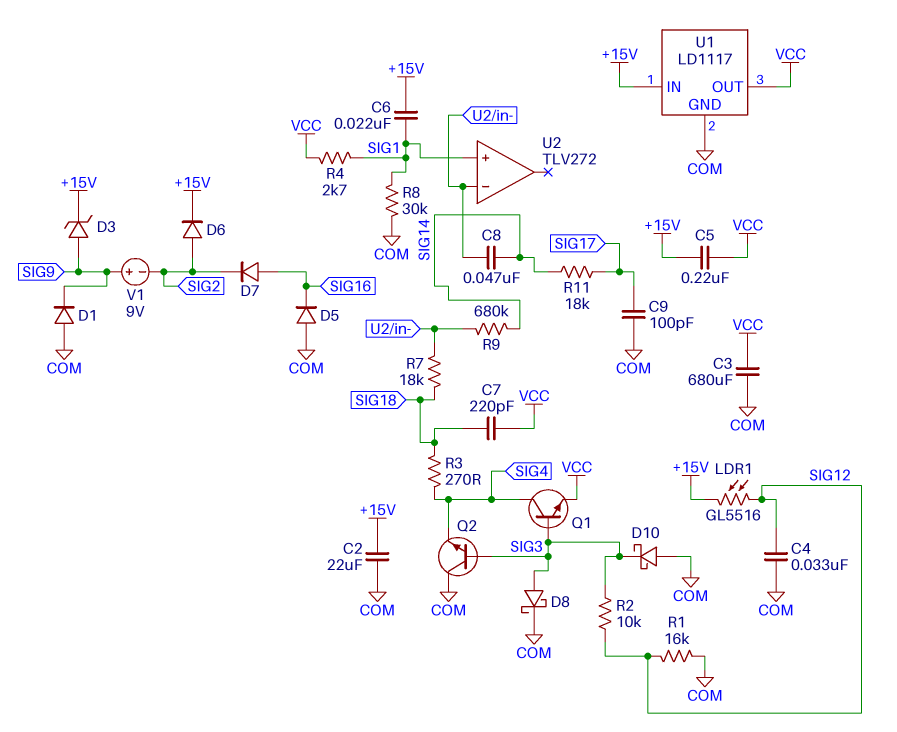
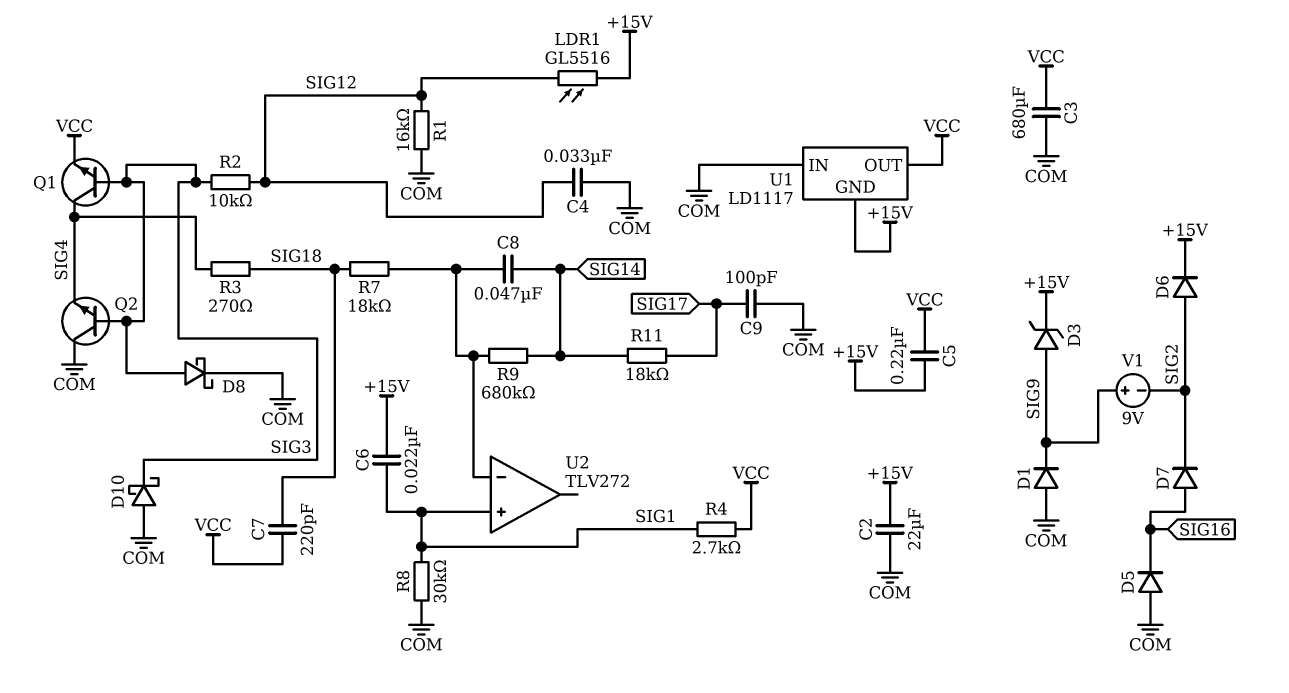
U1 pin GND: COM -> +15V
U1 pin IN: +15V -> COM

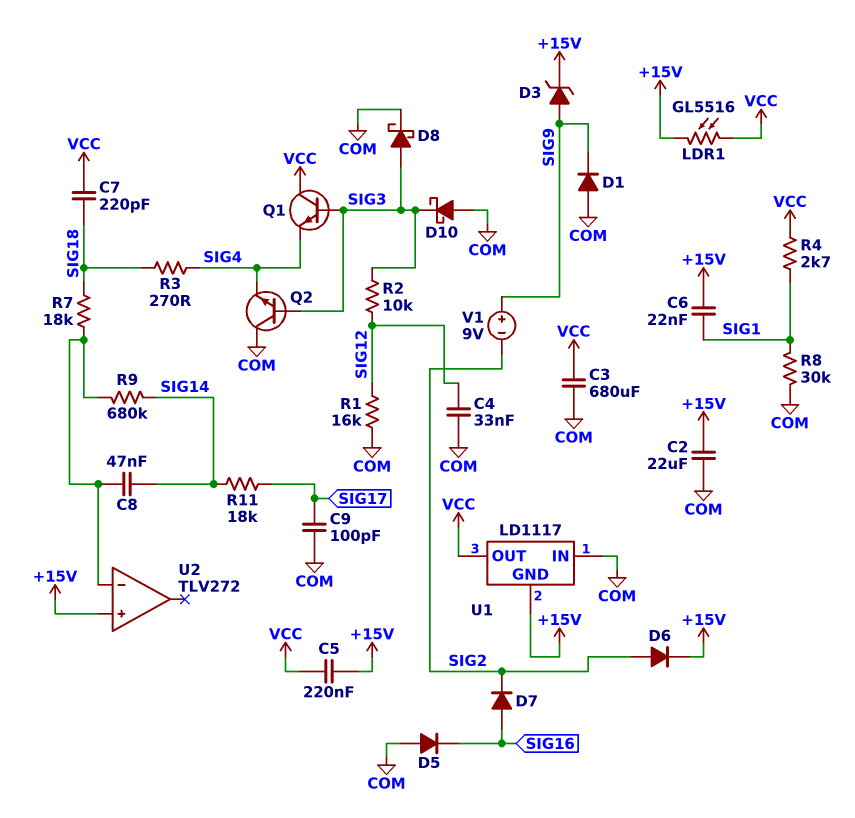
LDR1: GL5516 (+15V, SIG12) -> GL5516 (+15V, VCC)
Q1: NPN (B SIG3, C SIG4, E VCC) -> NPN (B SIG3, C VCC, E SIG4)
U2 pin in+: SIG1 -> +15V

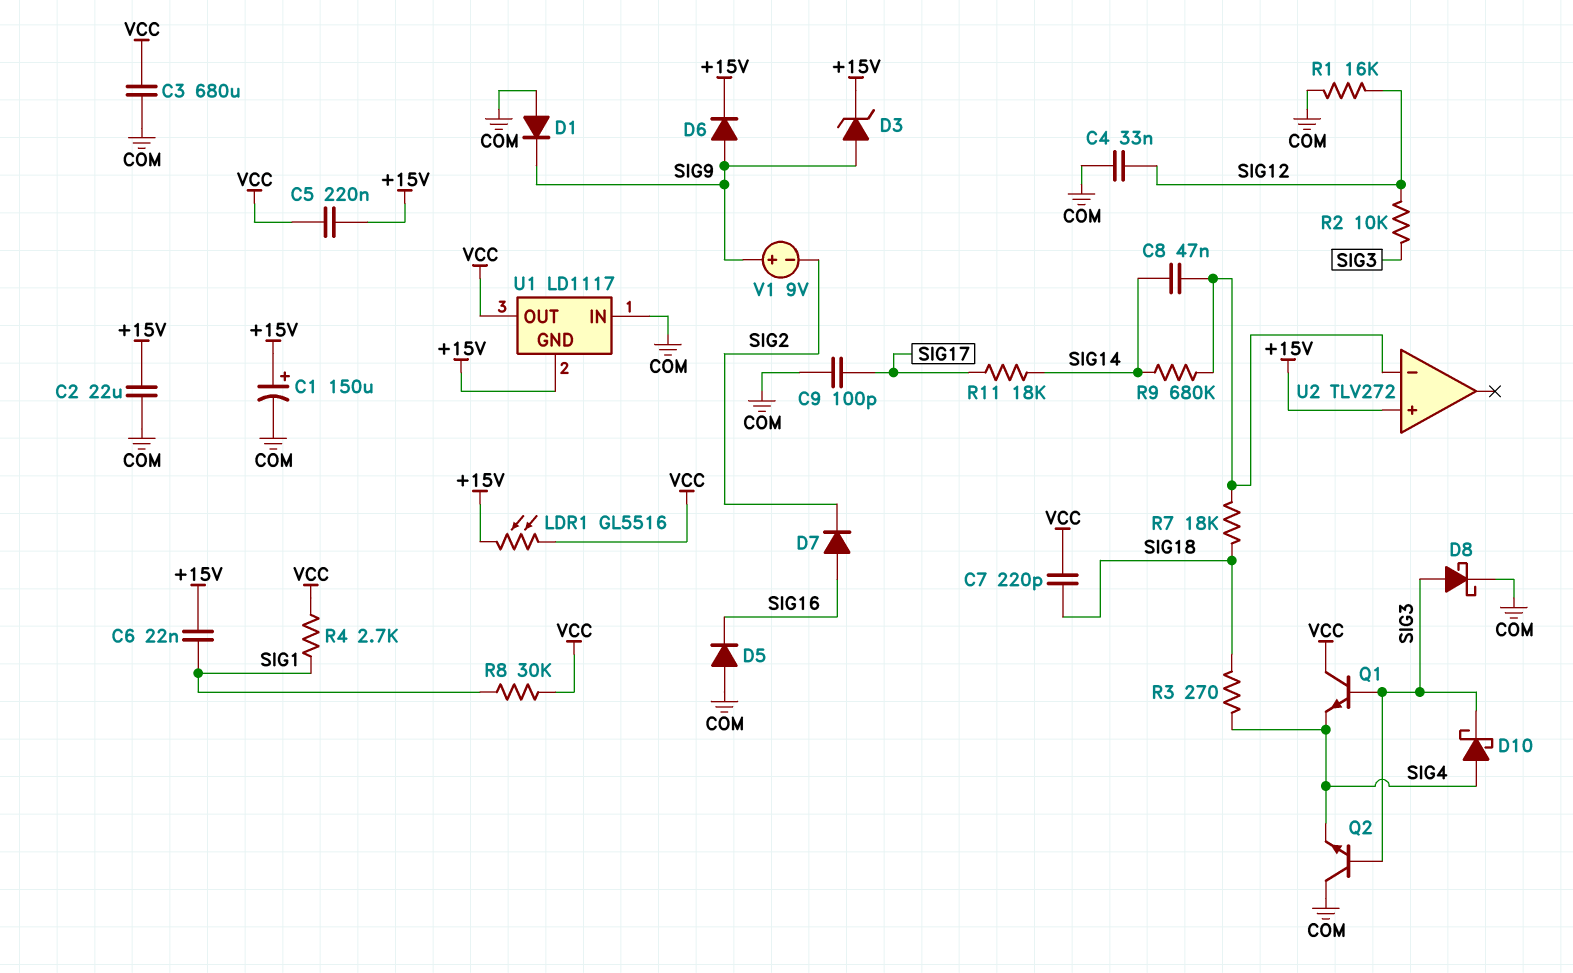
C1: none -> 150uF (plus +15V, minus COM)
D6: diode (A SIG2, K +15V) -> diode (A SIG9, K +15V)
D10: schottky (A COM, K SIG3) -> schottky (A SIG4, K SIG3)
R8: 30k (COM, SIG1) -> 30k (SIG1, VCC)

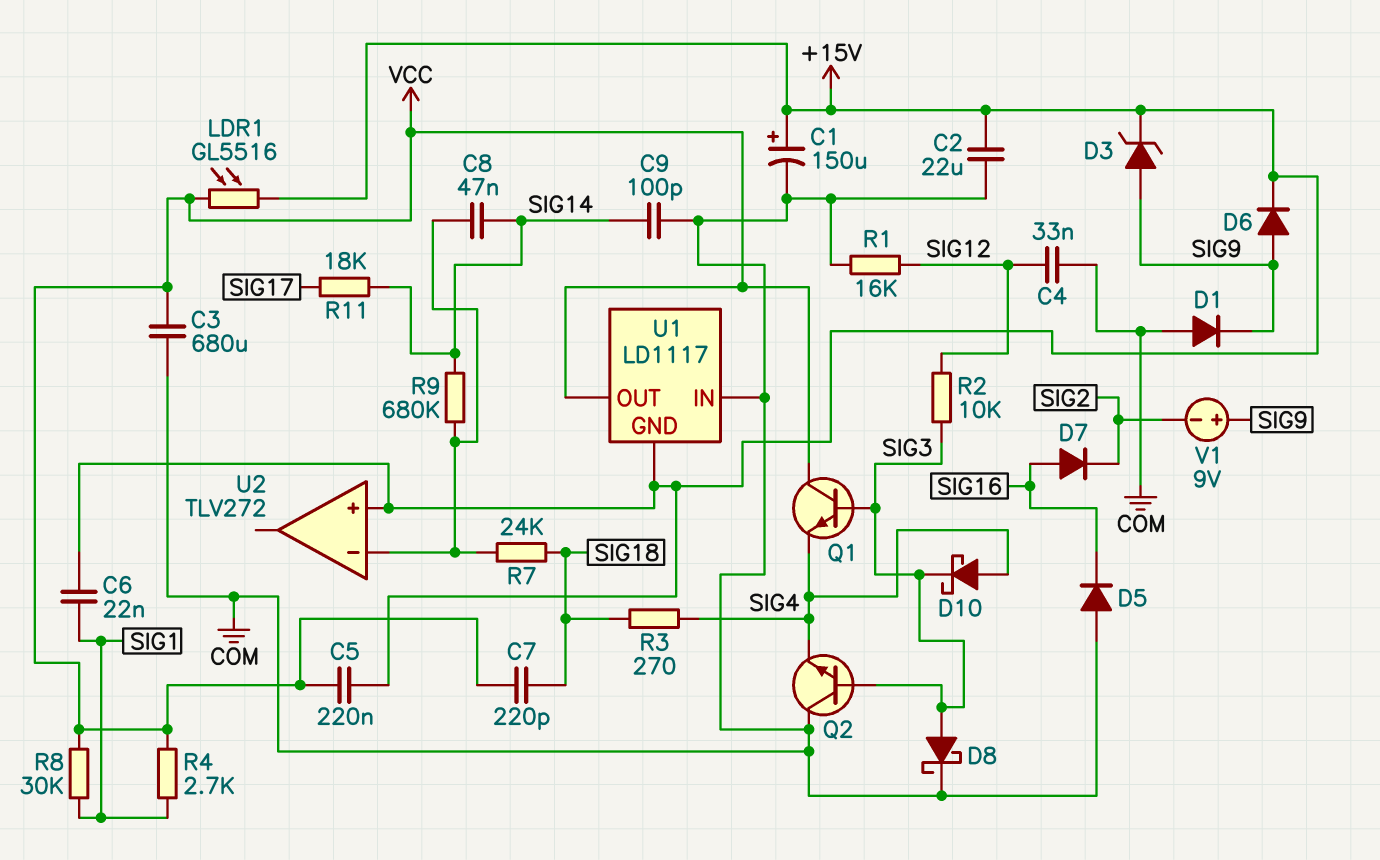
C9: 100pF (COM, SIG17) -> 100pF (COM, SIG14)
R7: 18k (SIG18, U2/in-) -> 24k (SIG18, U2/in-)

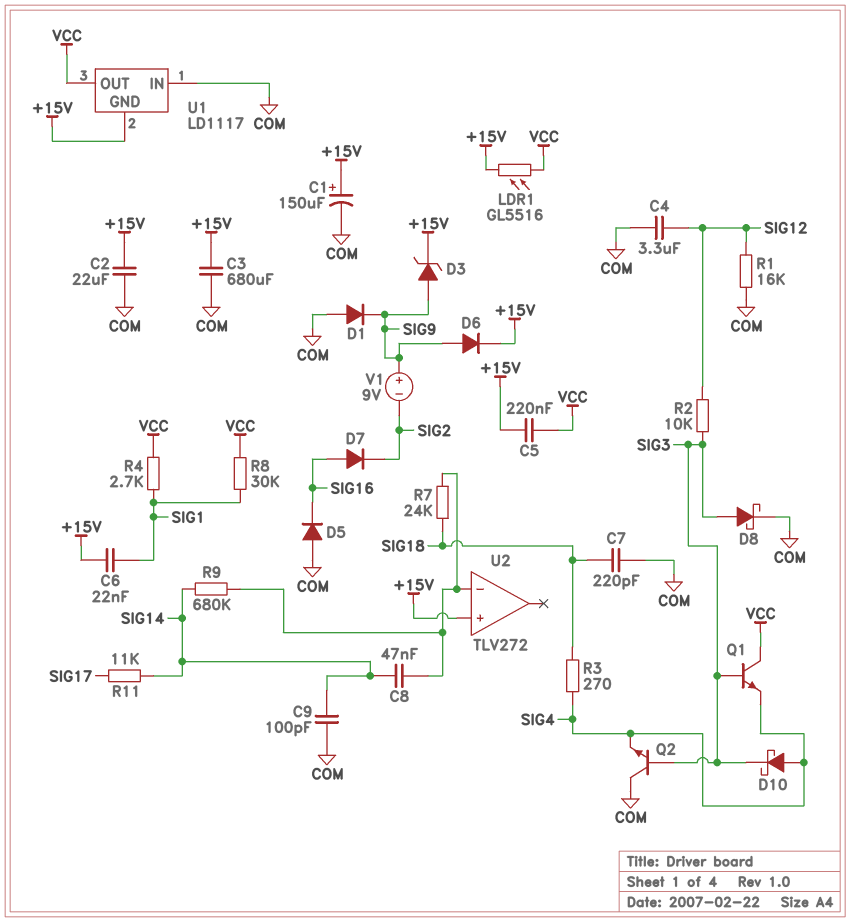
C3: 680uF (COM, VCC) -> 680uF (+15V, COM)
C4: 33nF (COM, SIG12) -> 3.3uF (COM, SIG12)
C7: 220pF (SIG18, VCC) -> 220pF (COM, SIG18)
R11: 18k (SIG14, SIG17) -> 11k (SIG14, SIG17)

